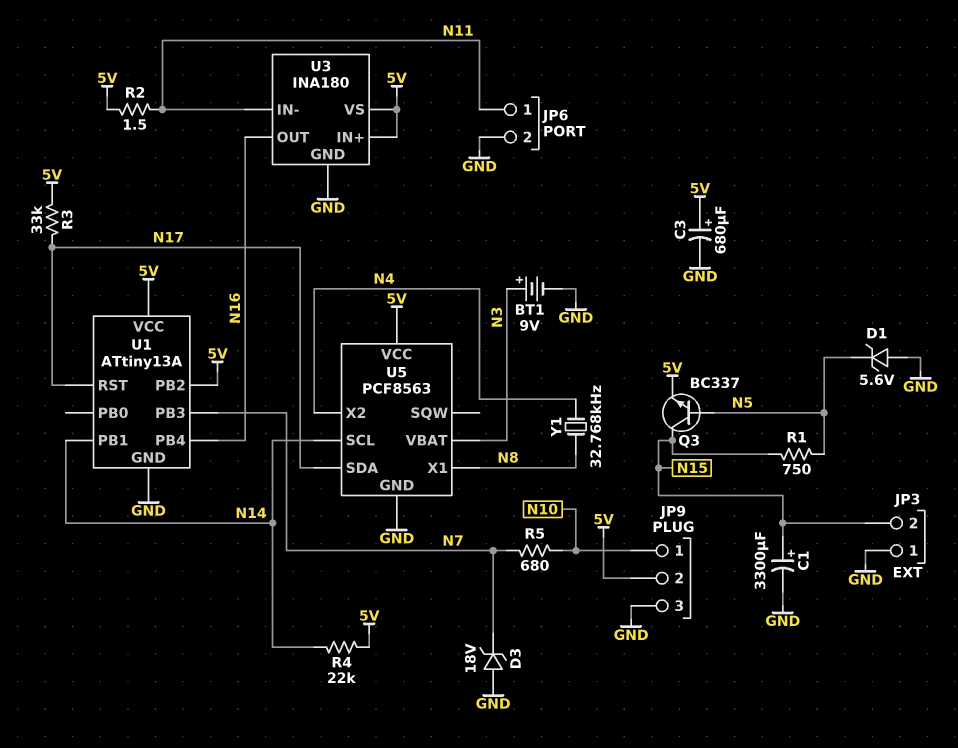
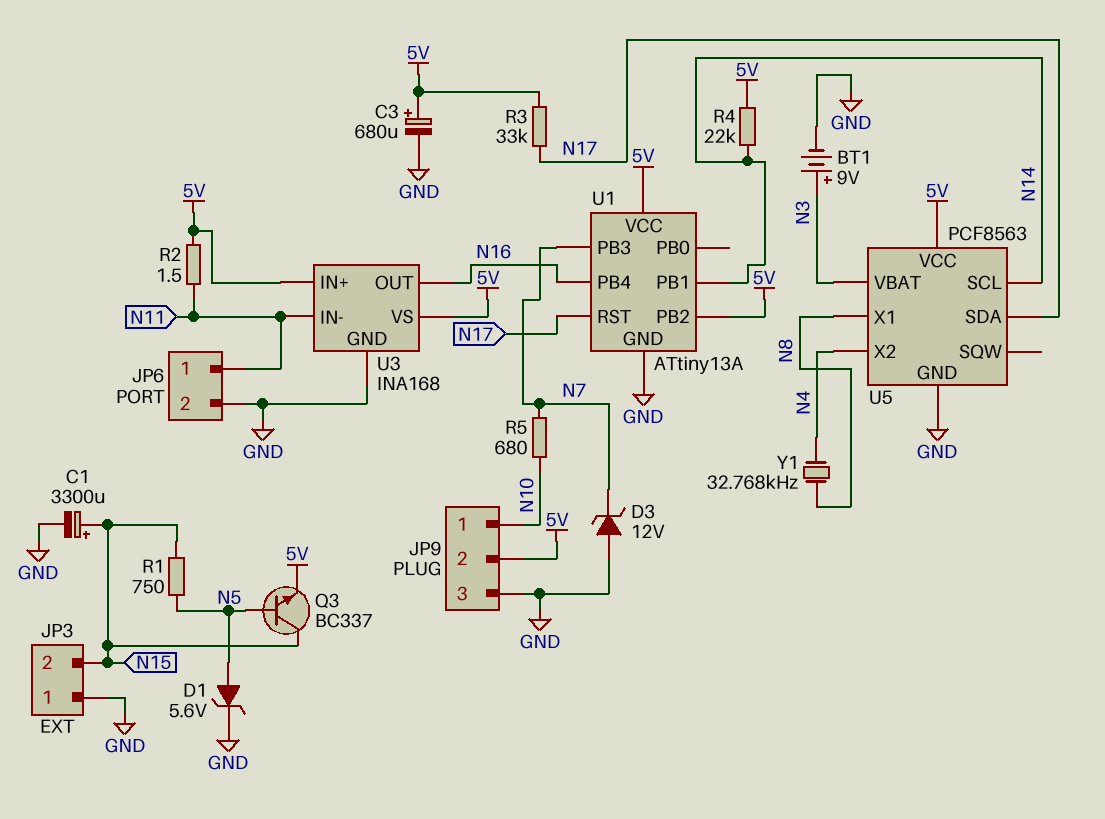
D1: zener 5.6V (A GND, K N5) -> zener 5.6V (A N5, K GND)
D3: zener 18V (A GND, K N7) -> zener 12V (A GND, K N7)
U3: INA180 -> INA168

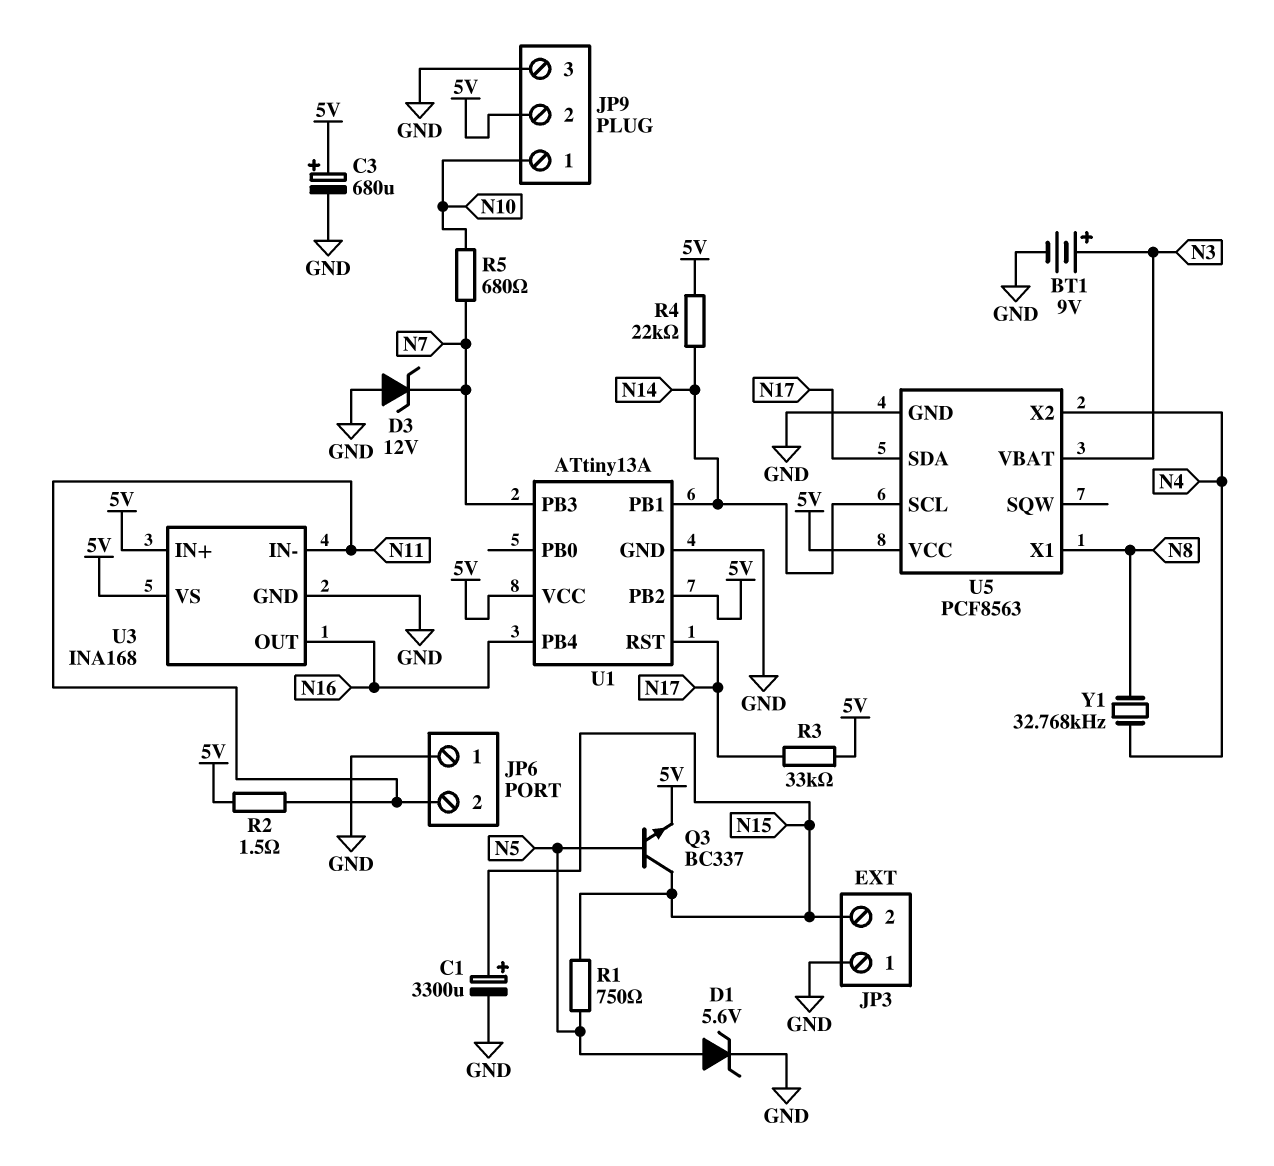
JP6 pin 1: N11 -> GND
JP6 pin 2: GND -> N11

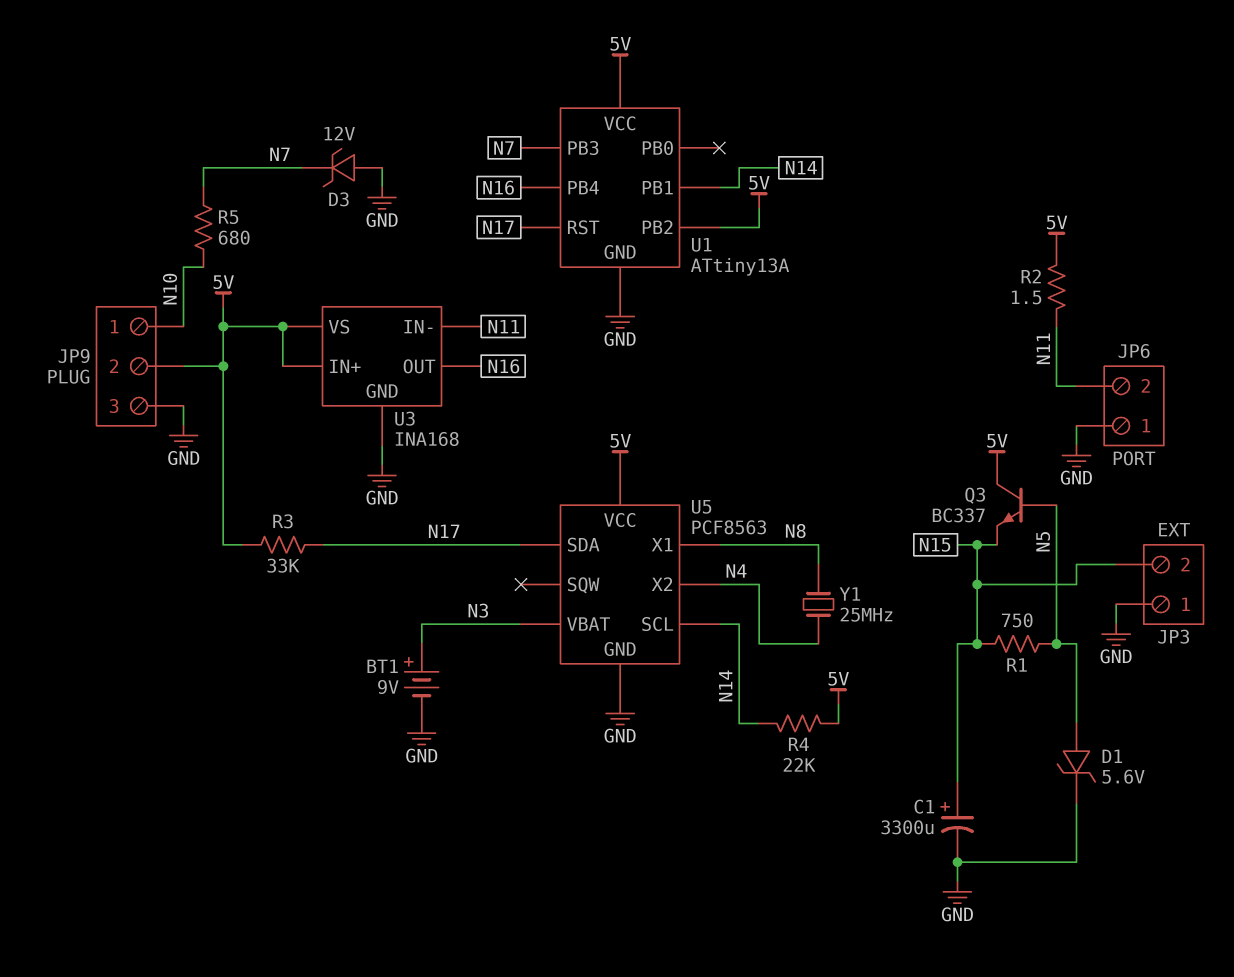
C3: 680uF (plus 5V, minus GND) -> none
Q3: NPN BC337 (B N5, C N15, E 5V) -> NPN BC337 (B N5, C 5V, E N15)
Y1: 32.768kHz (N4, N8) -> 25MHz (N4, N8)

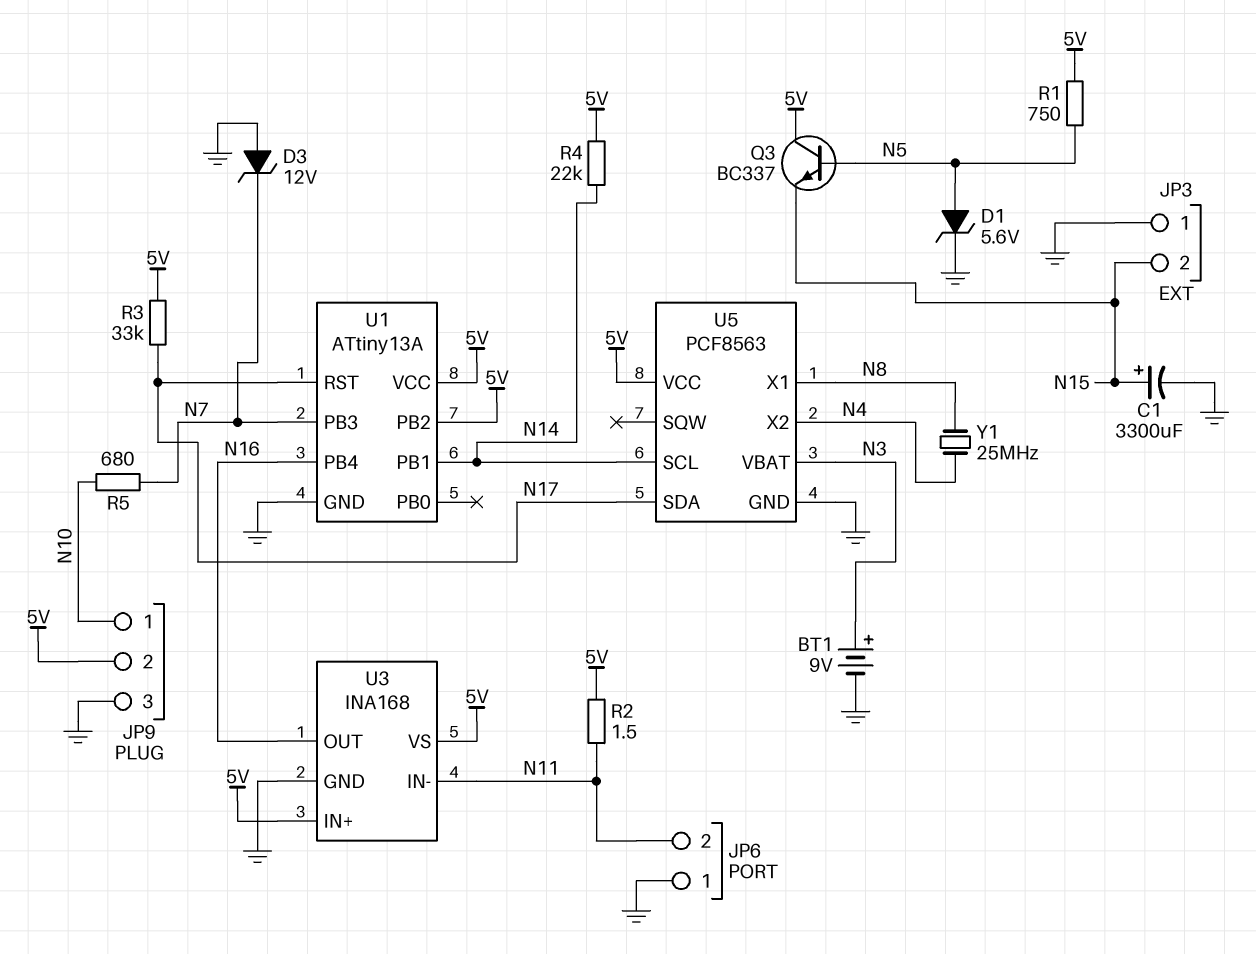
R1: 750 (N5, N15) -> 750 (5V, N5)

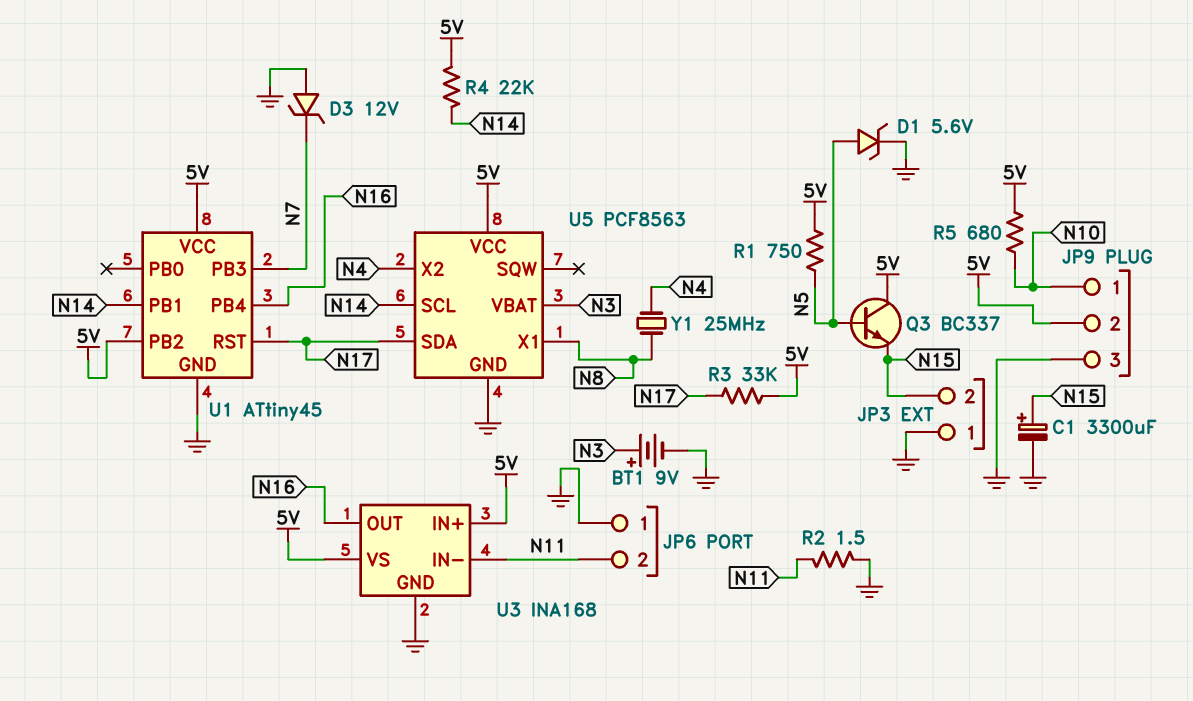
R2: 1.5 (5V, N11) -> 1.5 (GND, N11)
R5: 680 (N7, N10) -> 680 (5V, N10)
U1: ATtiny13A -> ATtiny45

